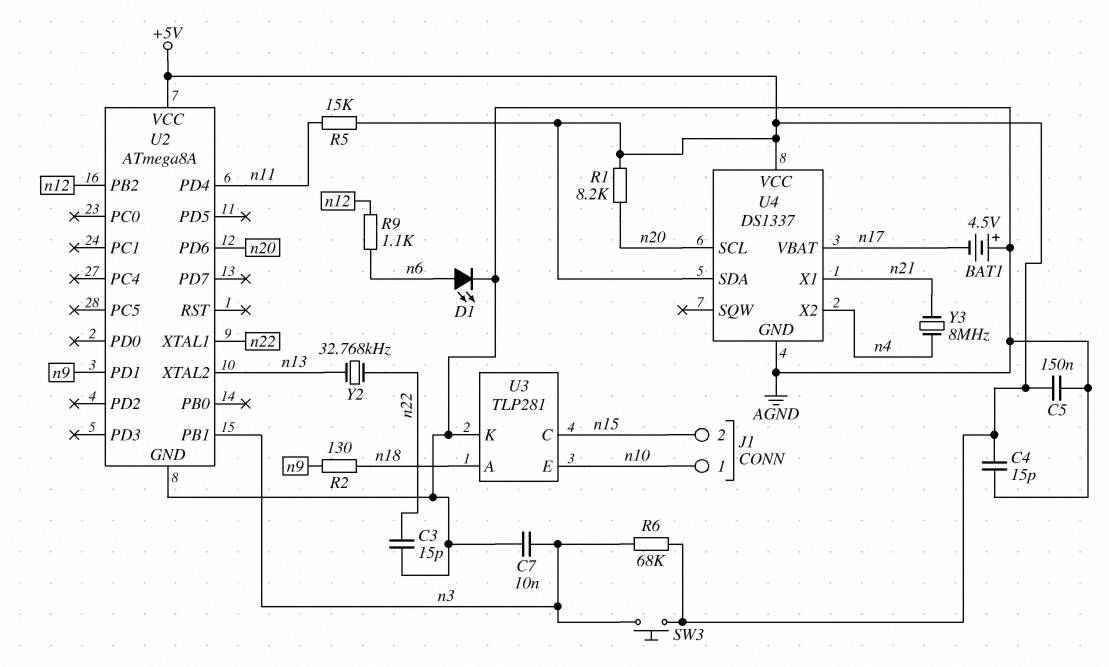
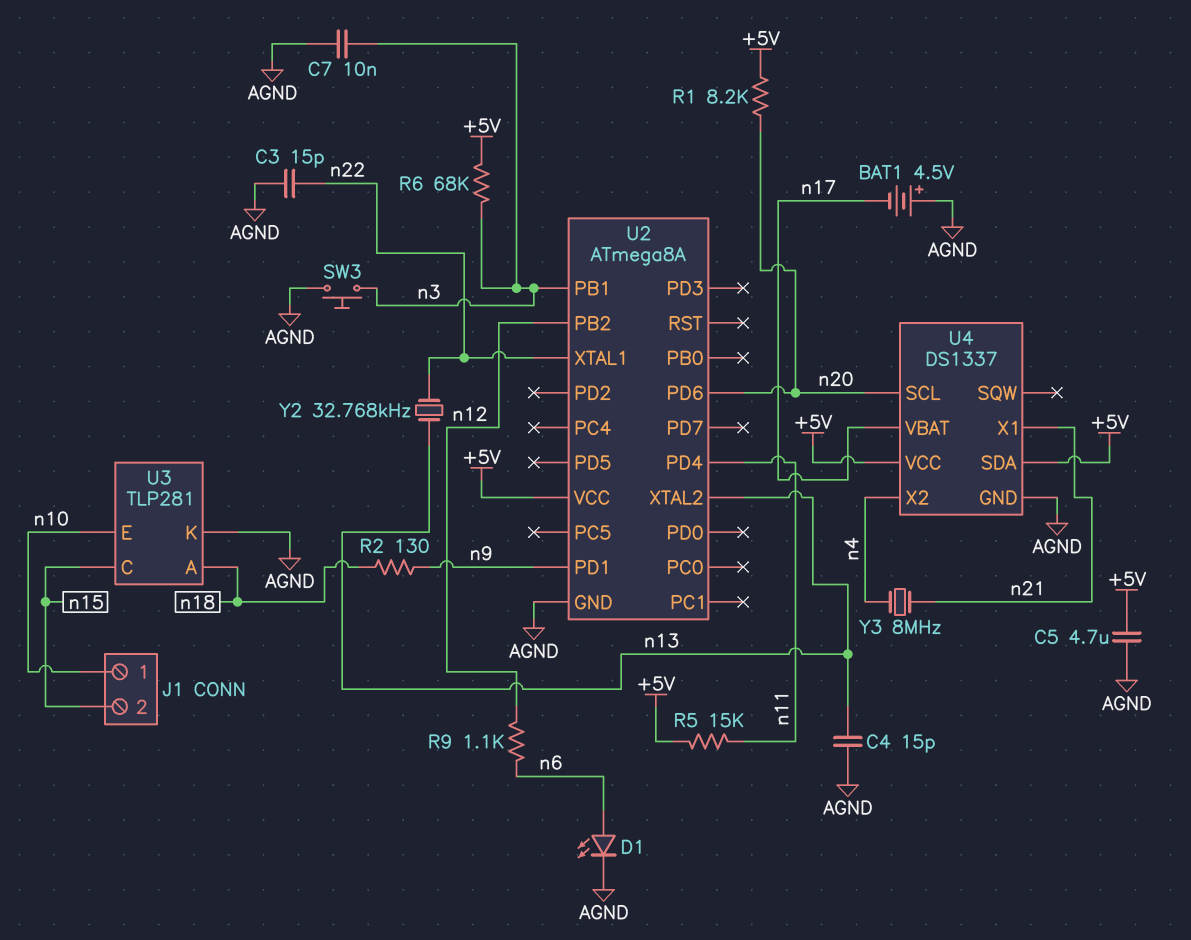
C4: 15pF (+5V, AGND) -> 15pF (AGND, n13)
C5: 150nF (+5V, AGND) -> 4.7uF (+5V, AGND)
SW3: button (+5V, n3) -> button (AGND, n3)

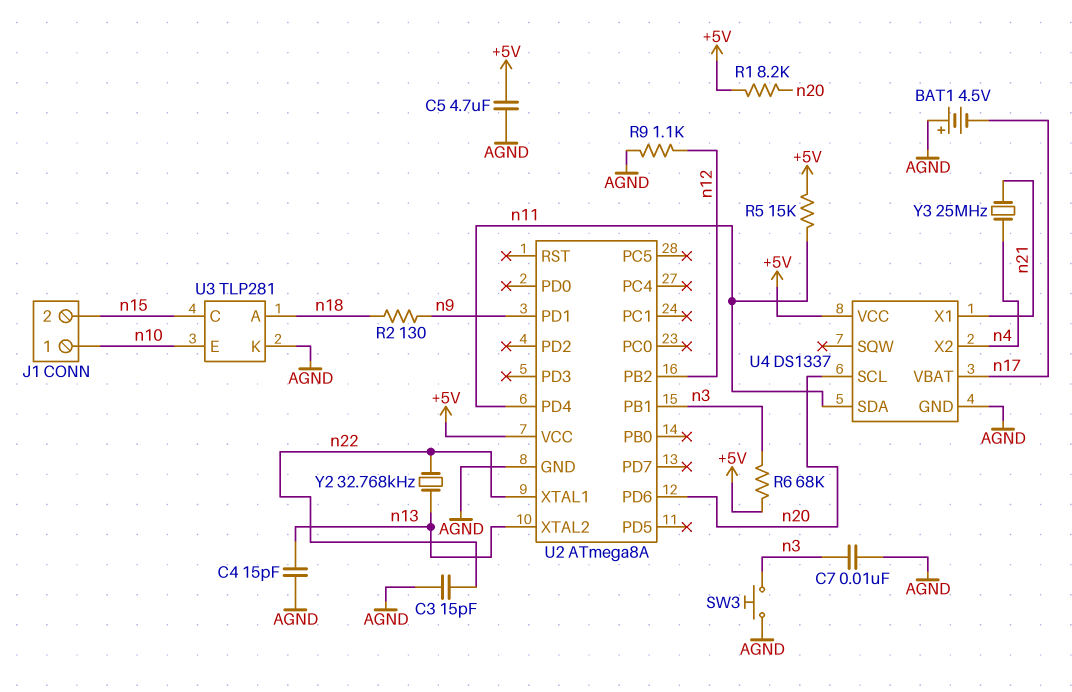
D1: LED (A n6, K AGND) -> none
R9: 1.1k (n6, n12) -> 1.1k (AGND, n12)
U4 pin SDA: +5V -> n11
Y3: 8MHz (n4, n21) -> 25MHz (n4, n21)

